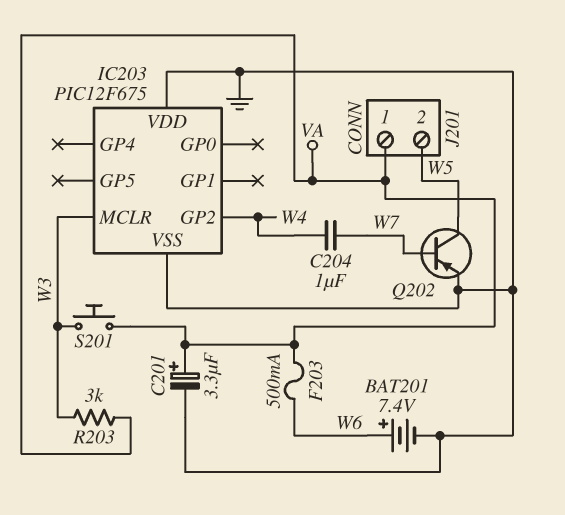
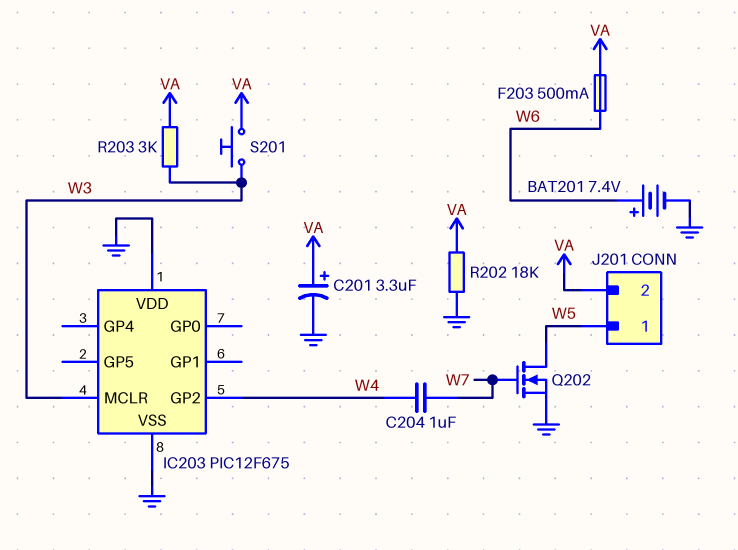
J201 pin 1: VA -> W5
J201 pin 2: W5 -> VA
Q202: PNP (B W7, C W5, E GND) -> NMOS (G W7, D W5, S GND)
R202: none -> 18k (GND, VA)

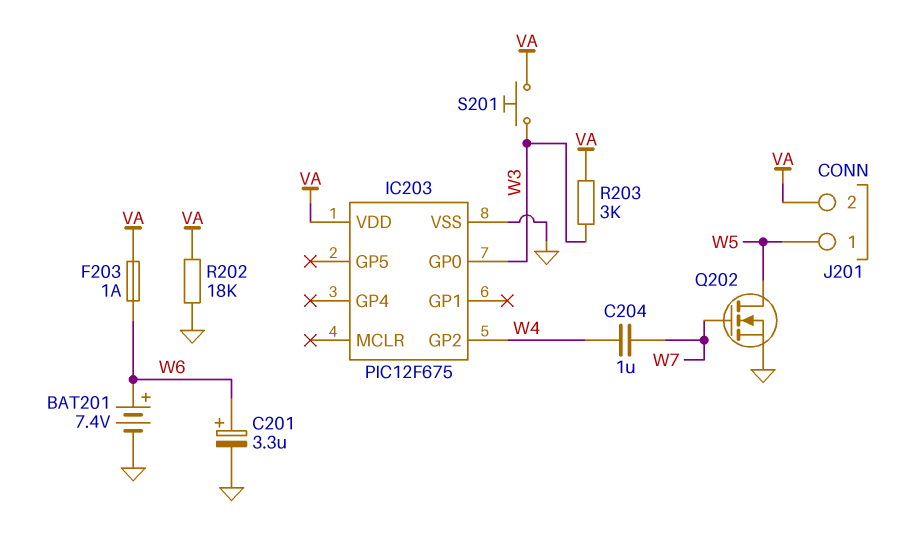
C201: 3.3uF (plus VA, minus GND) -> 3.3uF (plus W6, minus GND)
F203: 500mA (VA, W6) -> 1A (VA, W6)
IC203 pin GP0: none -> W3
IC203 pin MCLR: W3 -> none
IC203 pin VDD: GND -> VA

